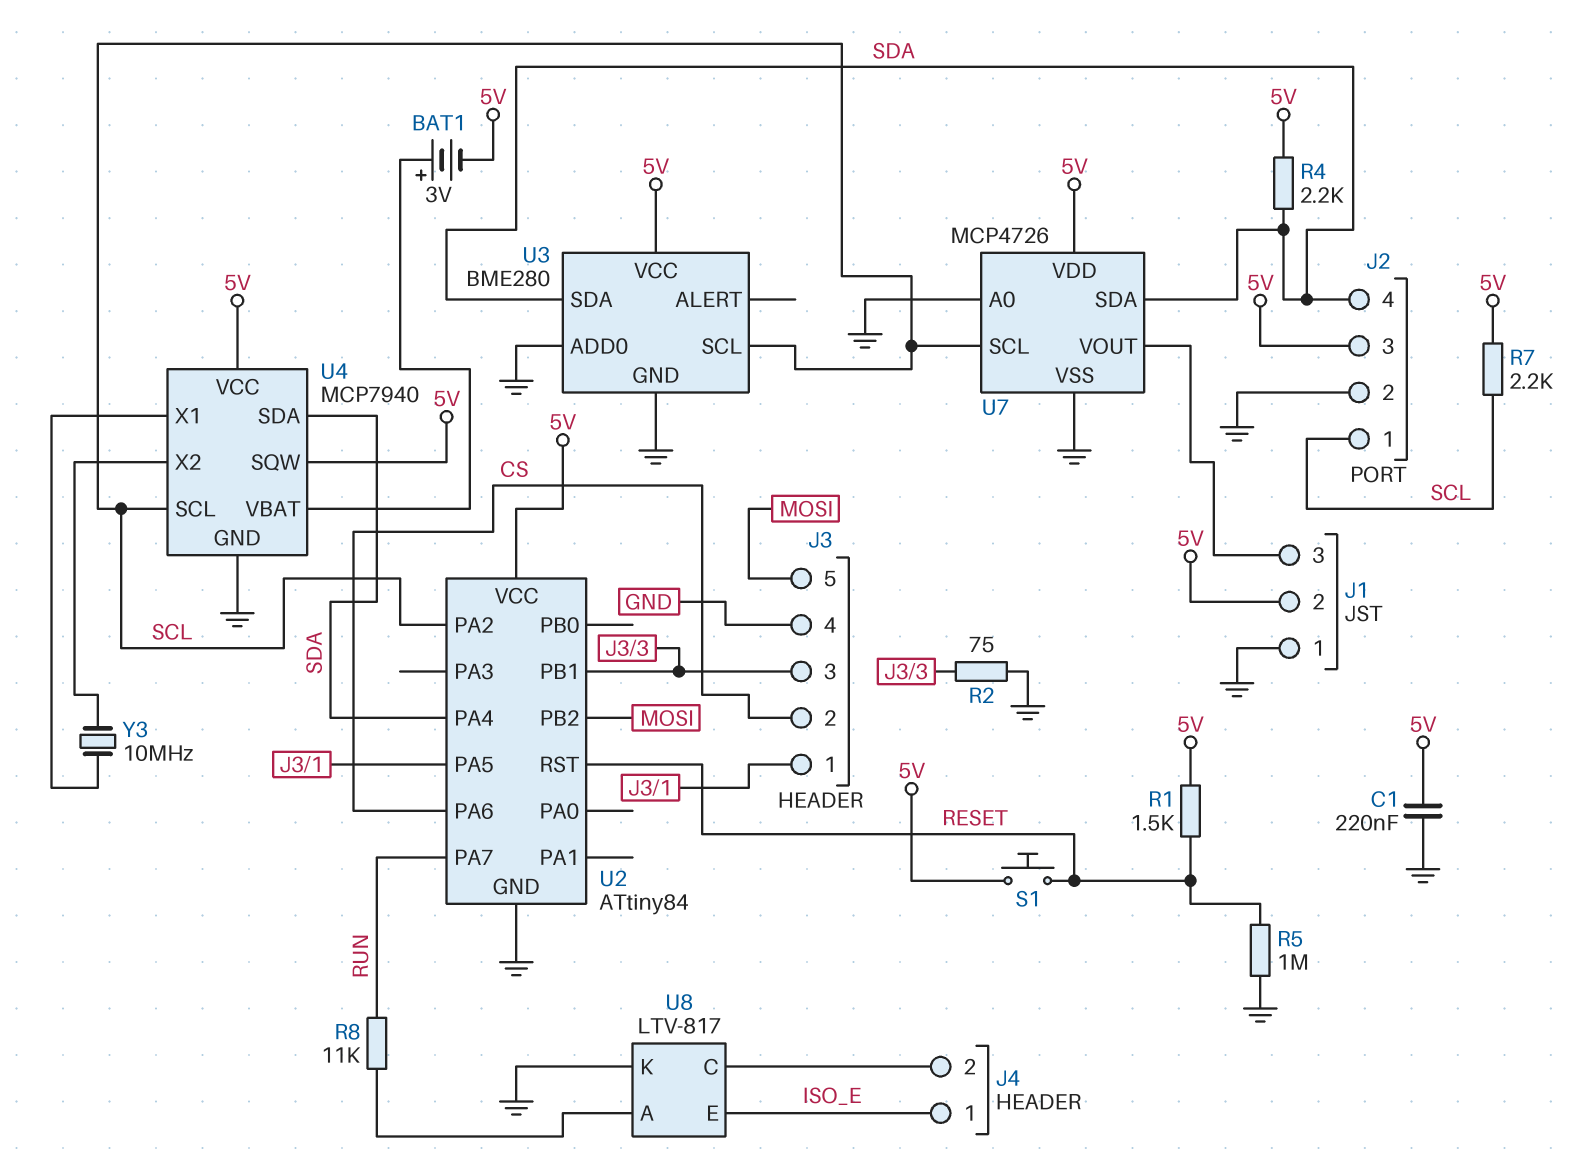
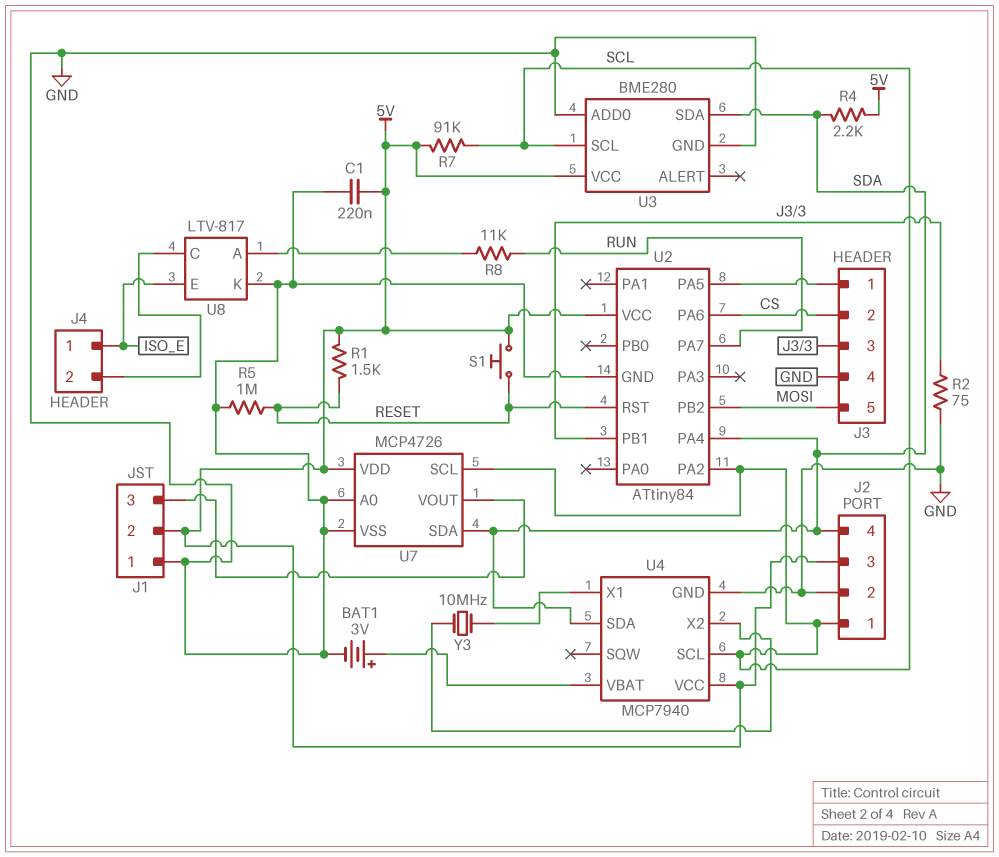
BAT1: 3V (plus U4/VBAT, minus 5V) -> 3V (plus U4/VBAT, minus GND)
R7: 2.2k (5V, SCL) -> 91k (5V, SCL)
U4 pin SQW: 5V -> none

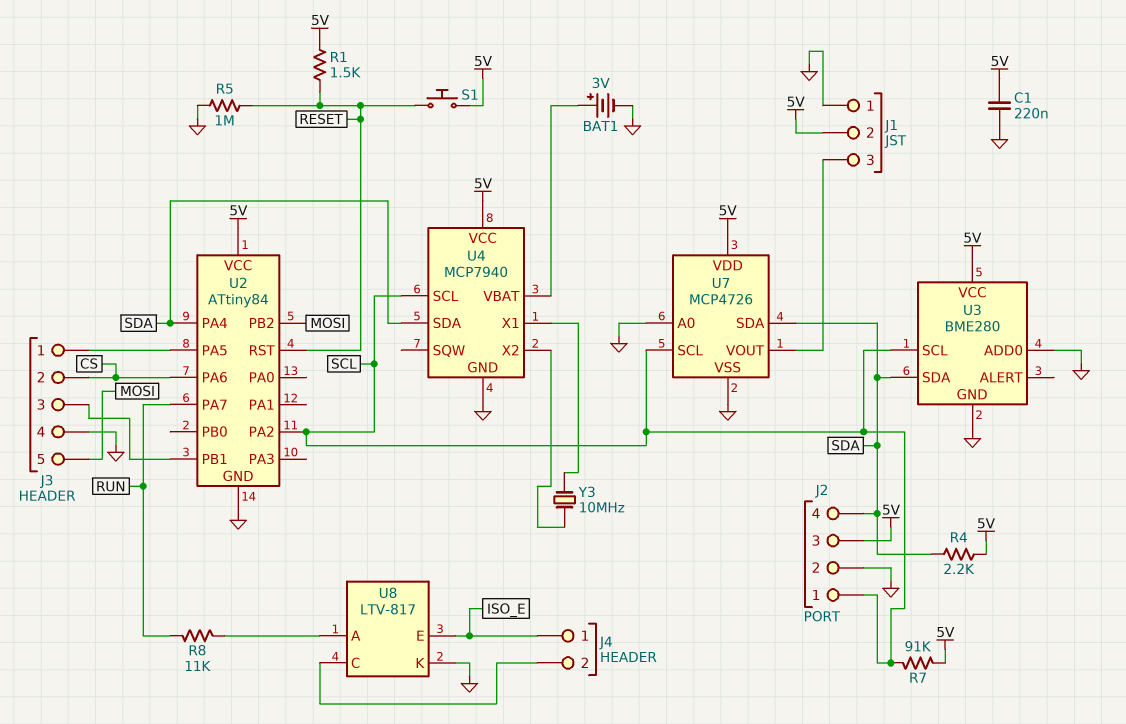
R2: 75 (GND, J3/3) -> none

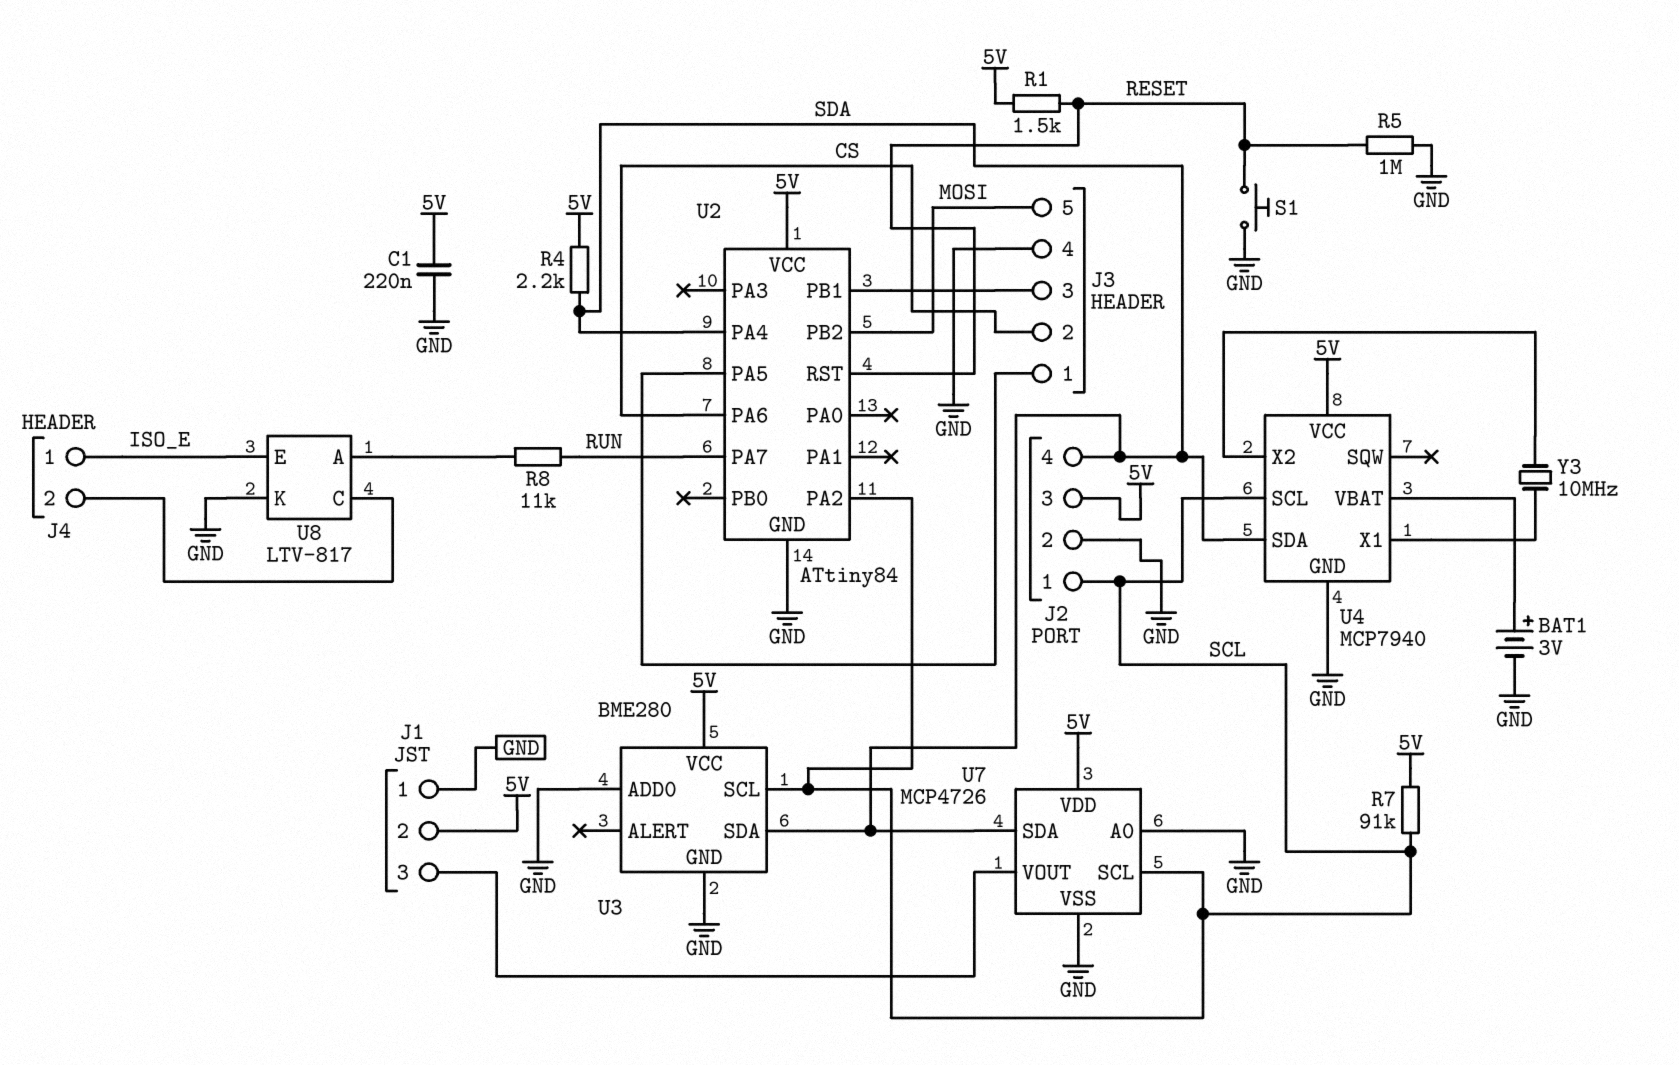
S1: button (5V, RESET) -> button (GND, RESET)

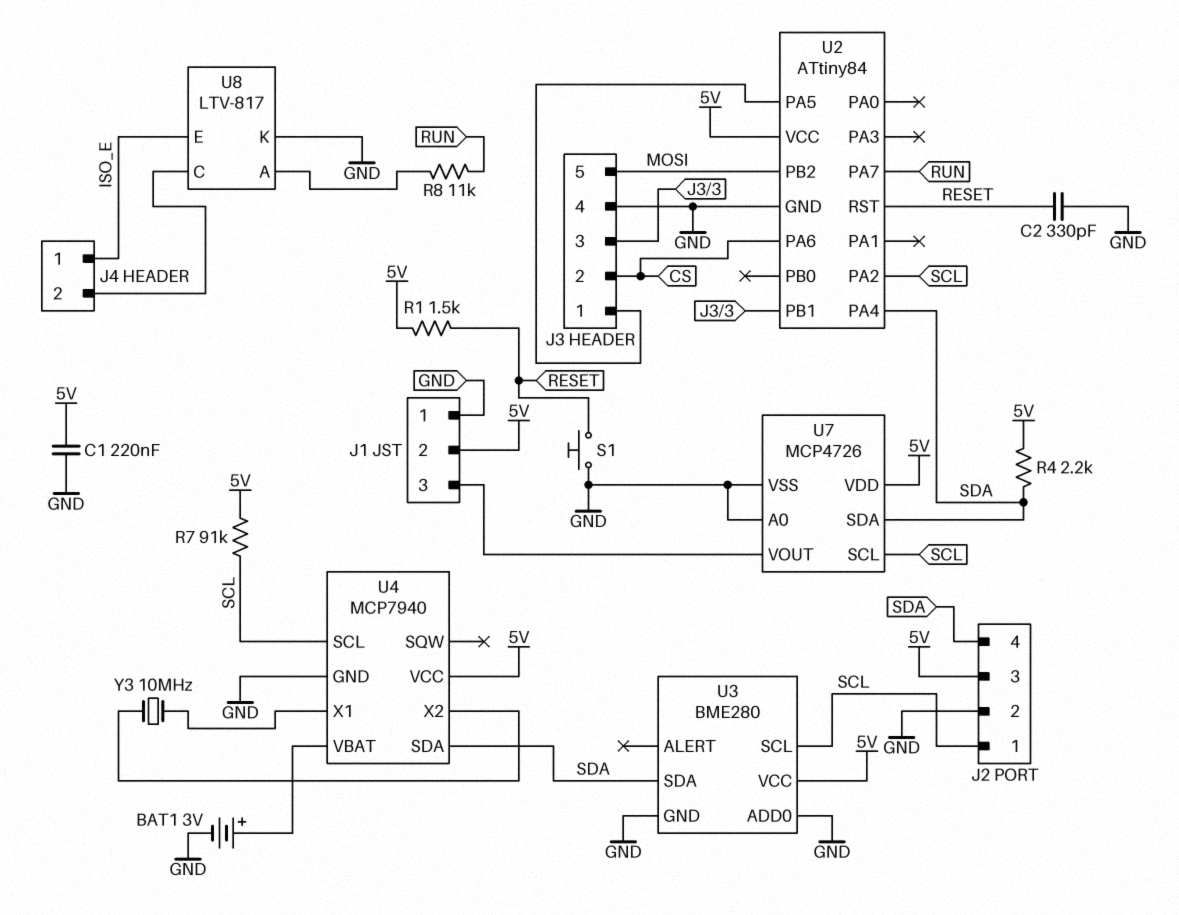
C2: none -> 330pF (GND, RESET)
R5: 1M (GND, RESET) -> none

